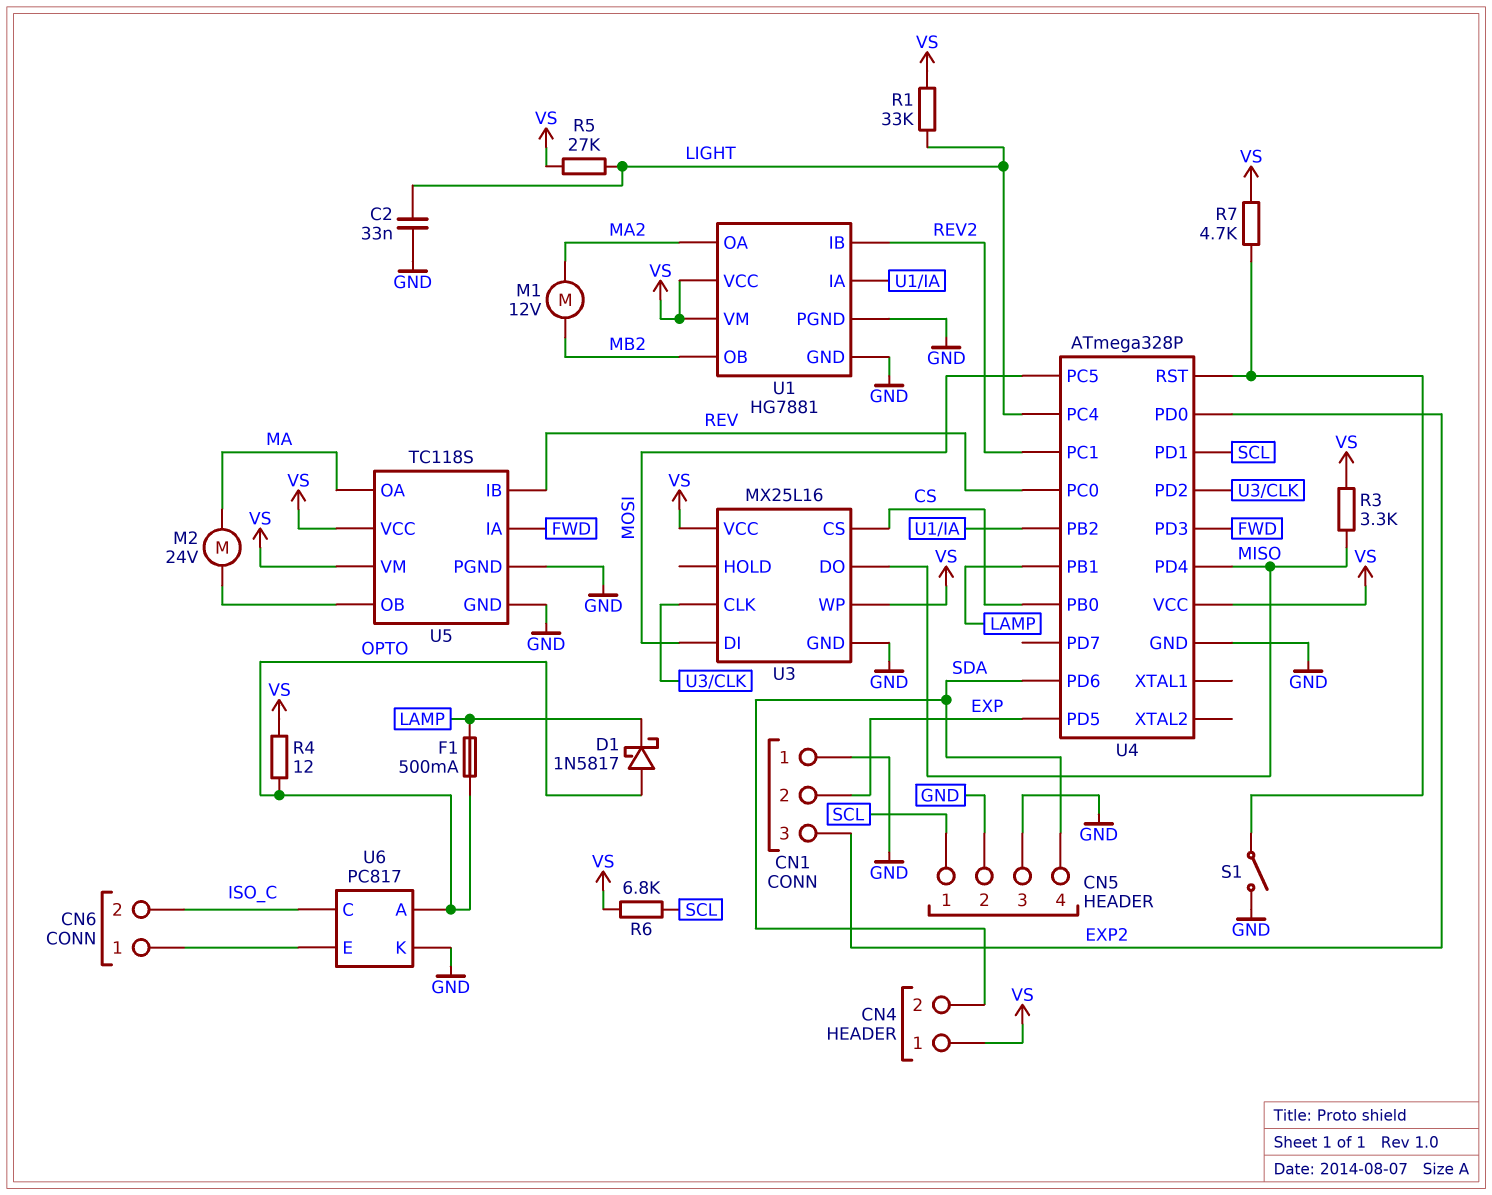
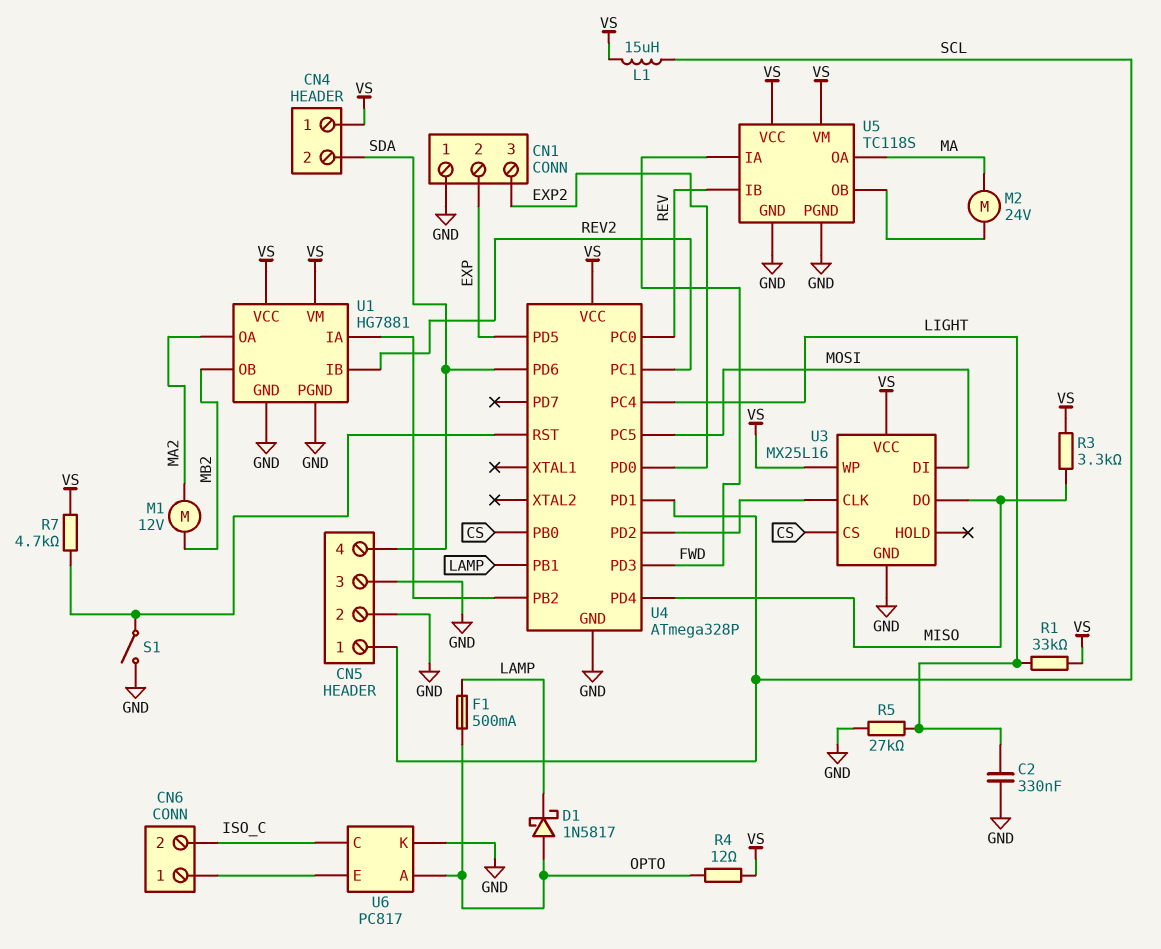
C2: 33nF (GND, LIGHT) -> 330nF (GND, LIGHT)
L1: none -> 15uH (SCL, VS)
R5: 27k (LIGHT, VS) -> 27k (GND, LIGHT)
R6: 6.8k (SCL, VS) -> none

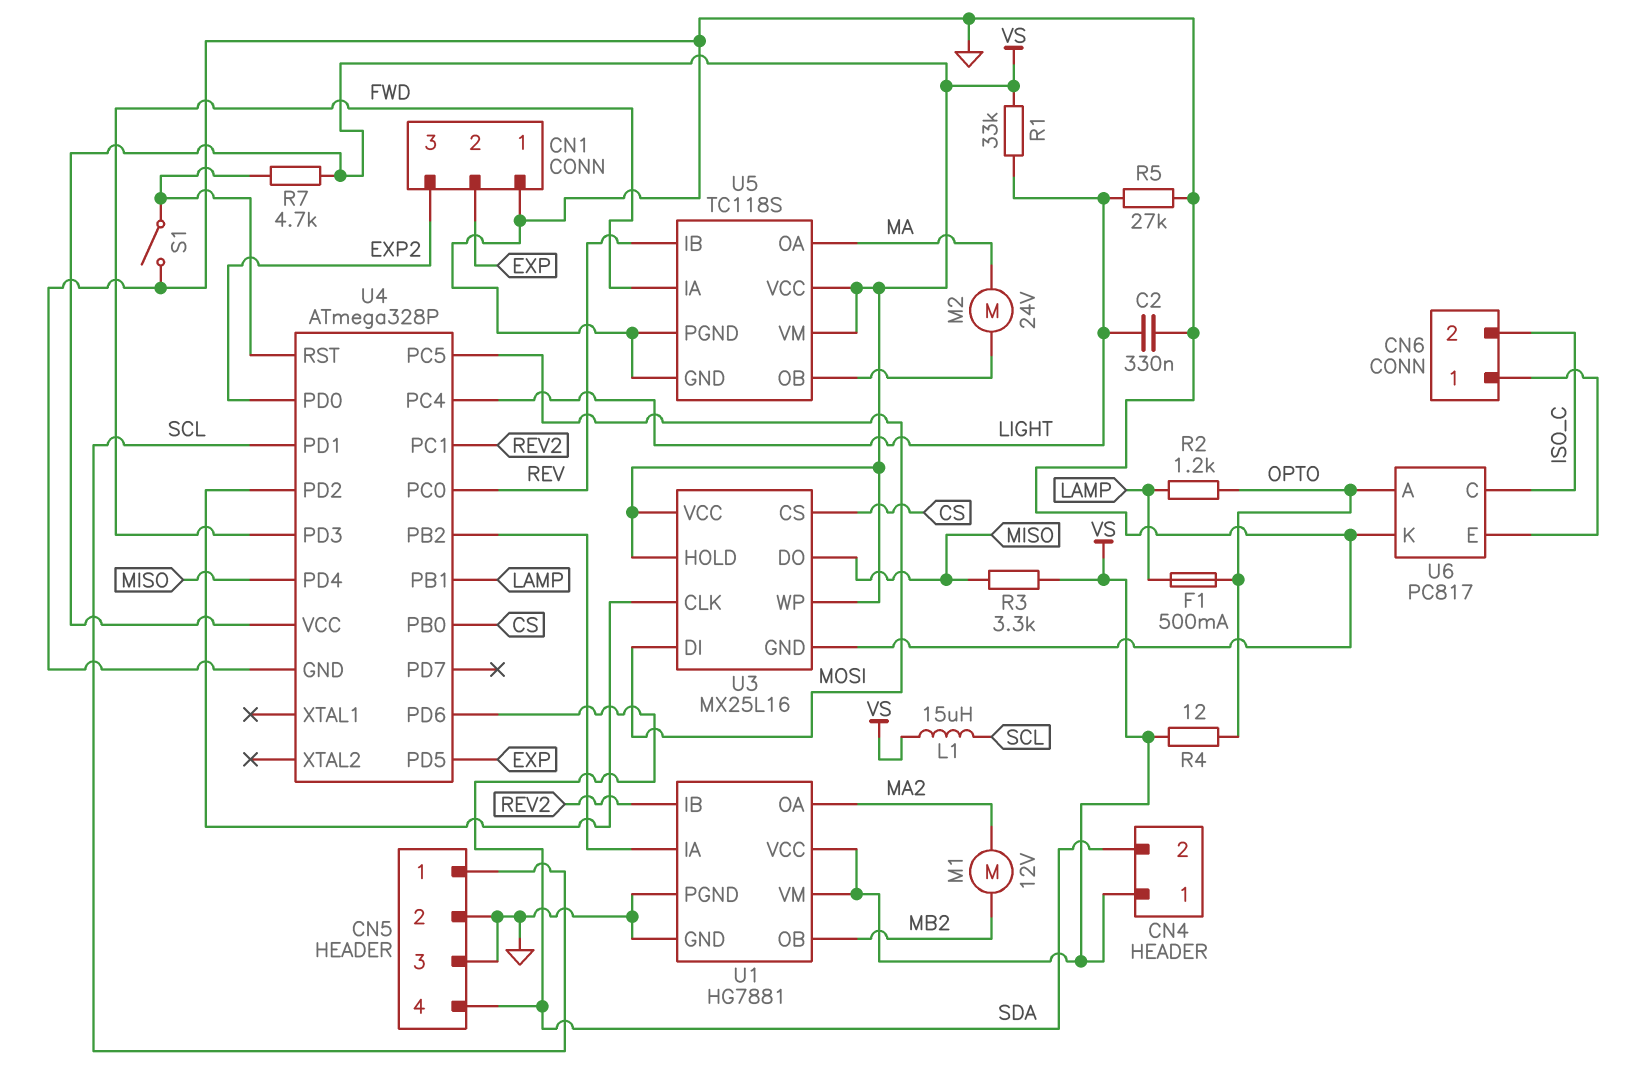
D1: schottky 1N5817 (A OPTO, K LAMP) -> none
R2: none -> 1.2k (LAMP, OPTO)
U3 pin HOLD: none -> VS

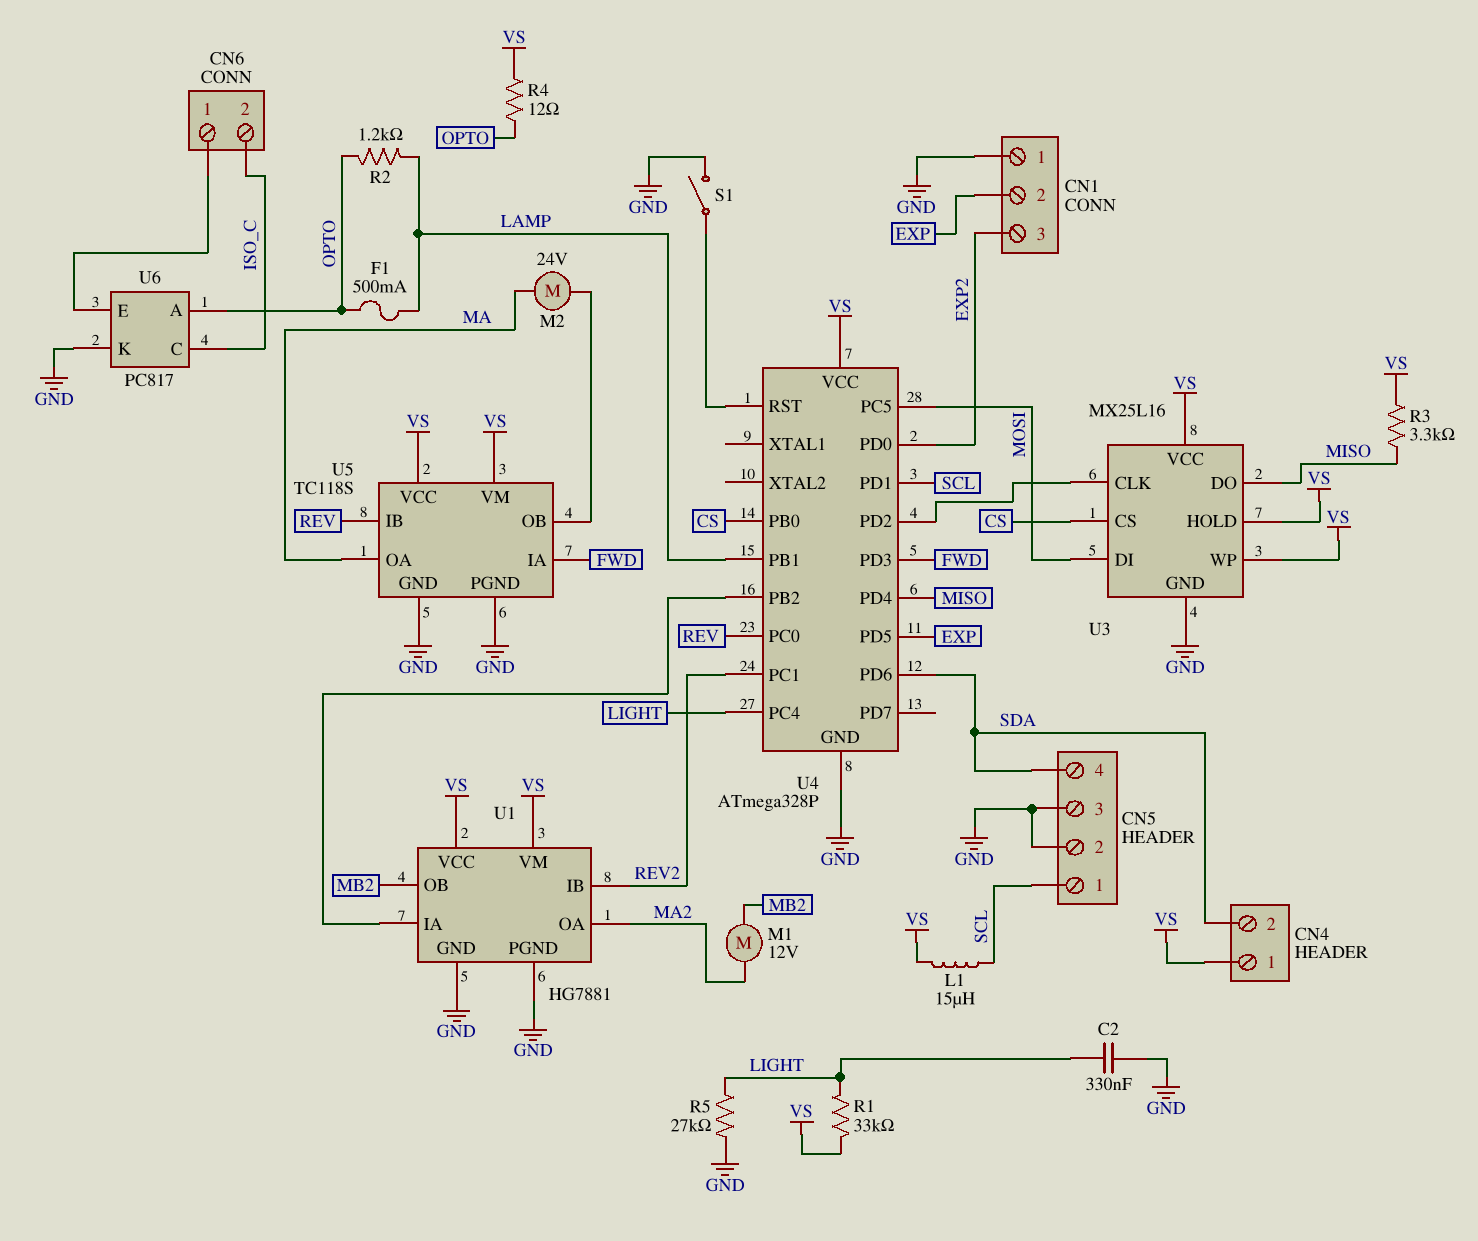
R7: 4.7k (U4/RST, VS) -> none

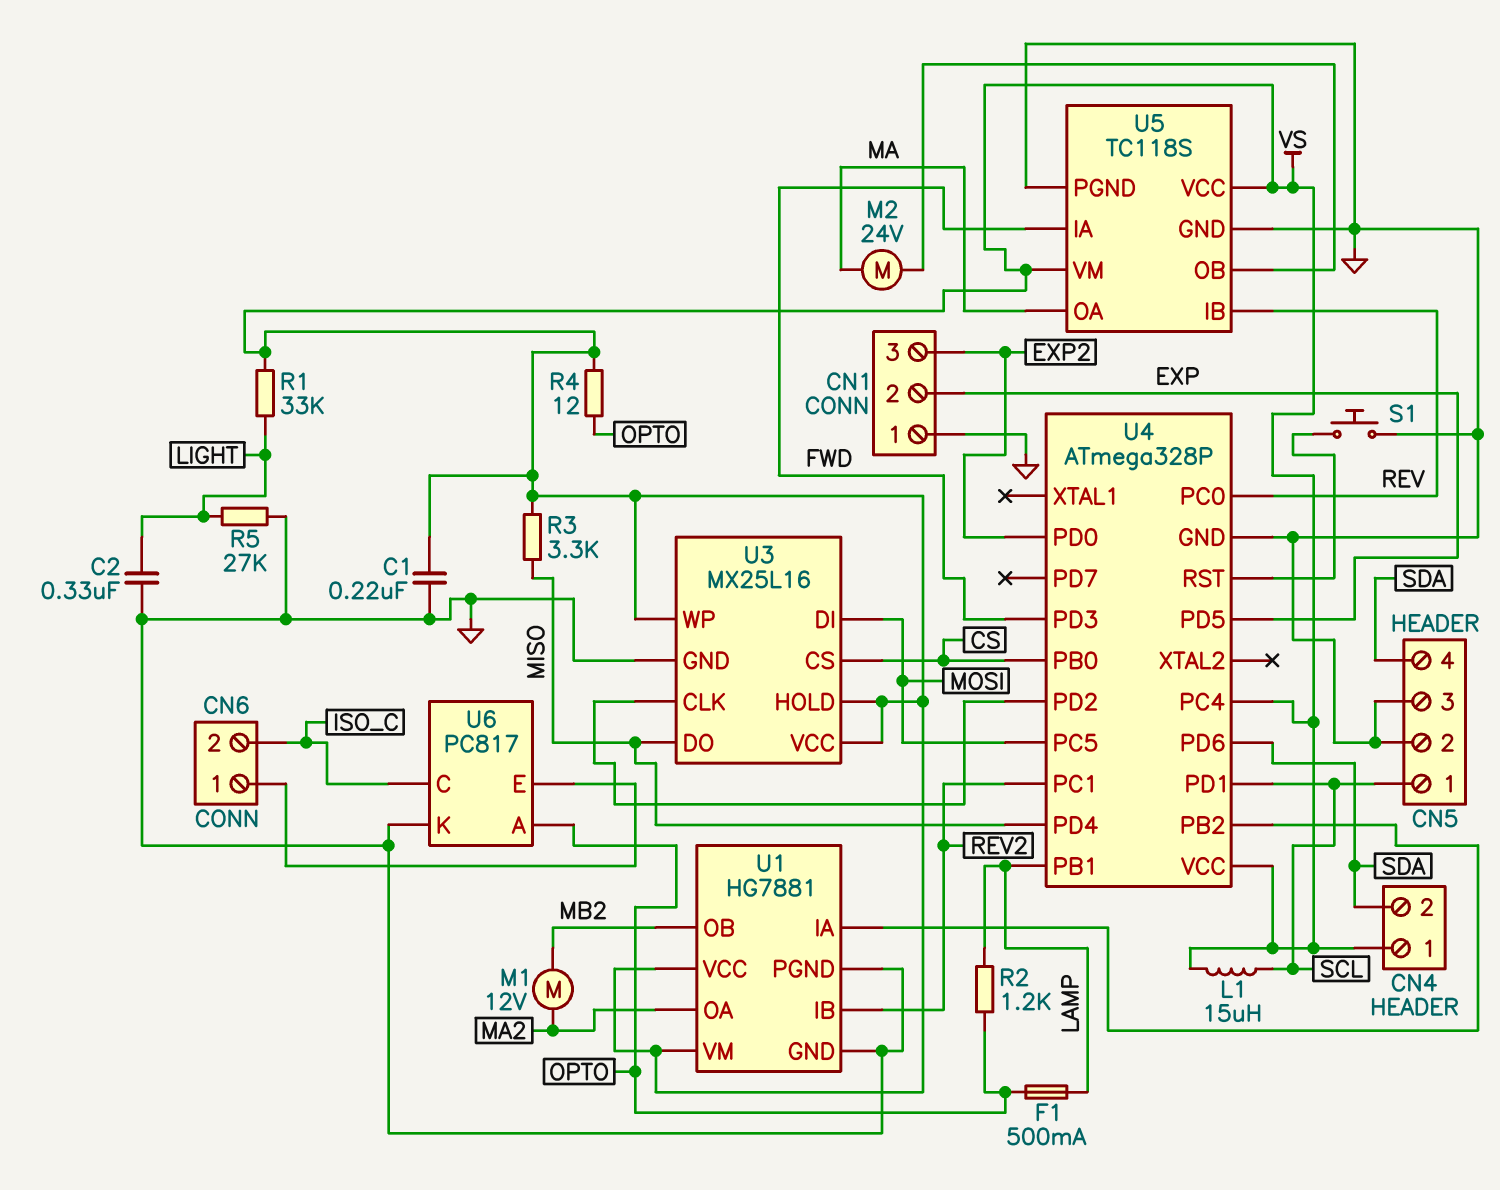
C1: none -> 220nF (GND, VS)
S1: switch (GND, U4/RST) -> button (GND, U4/RST)
U4 pin PC4: LIGHT -> VS

